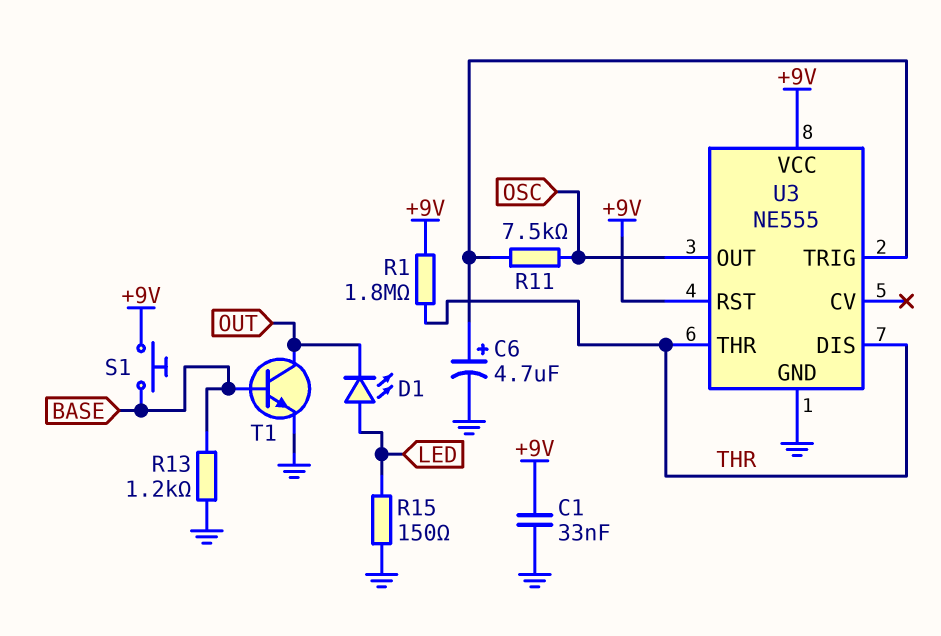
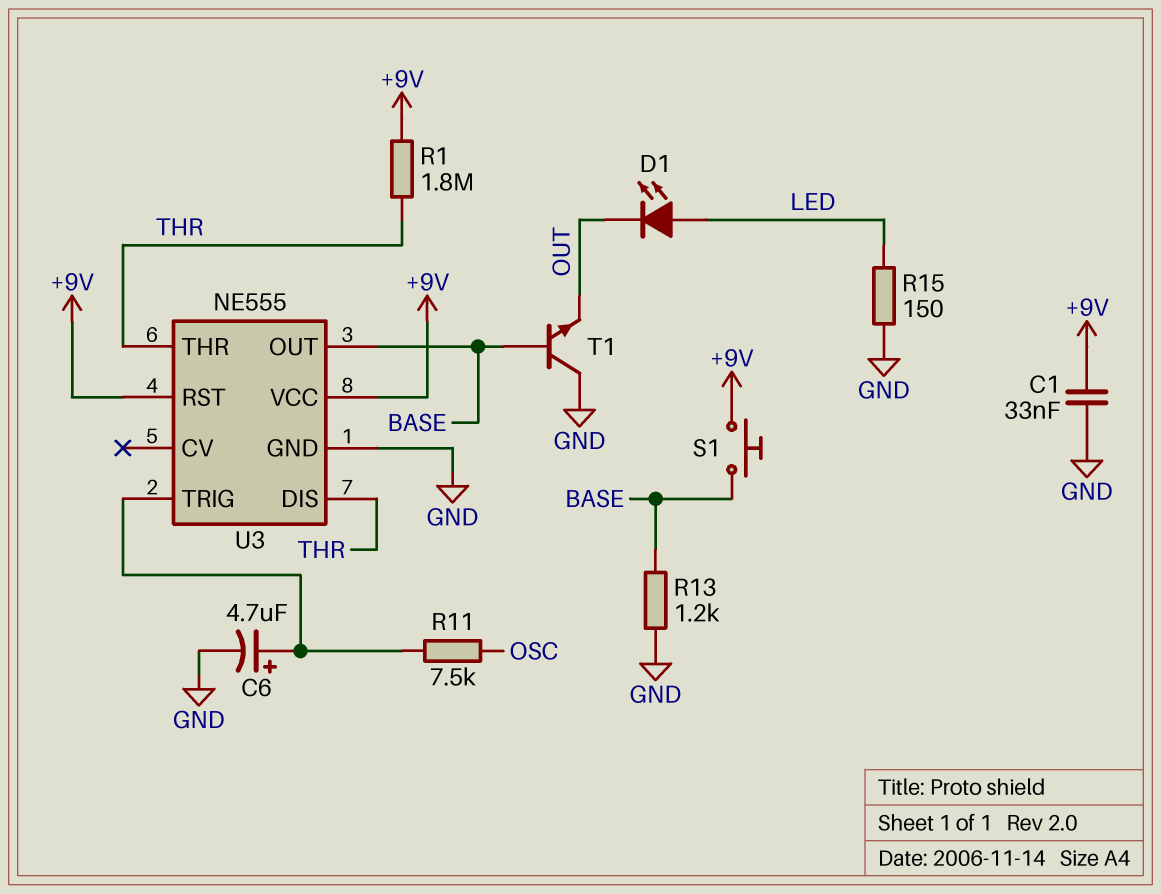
T1: NPN (B BASE, C OUT, E GND) -> NPN (B BASE, C GND, E OUT)
U3 pin OUT: OSC -> BASE

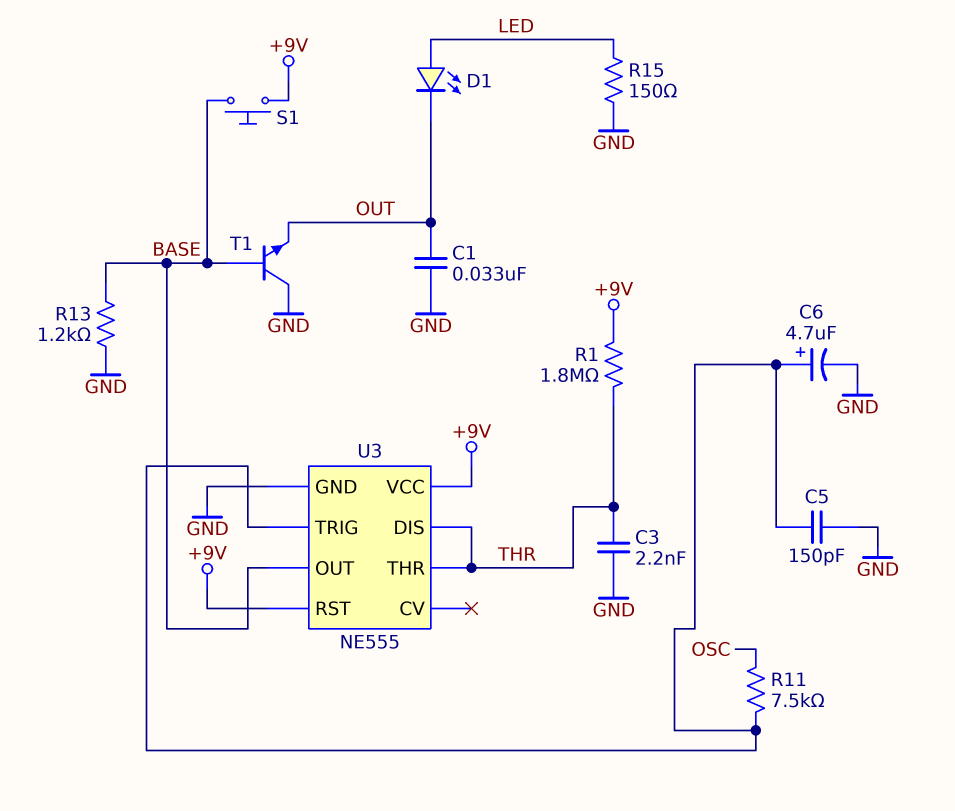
C1: 33nF (+9V, GND) -> 33nF (GND, OUT)
C3: none -> 2.2nF (GND, THR)
C5: none -> 150pF (GND, U3/TRIG)

